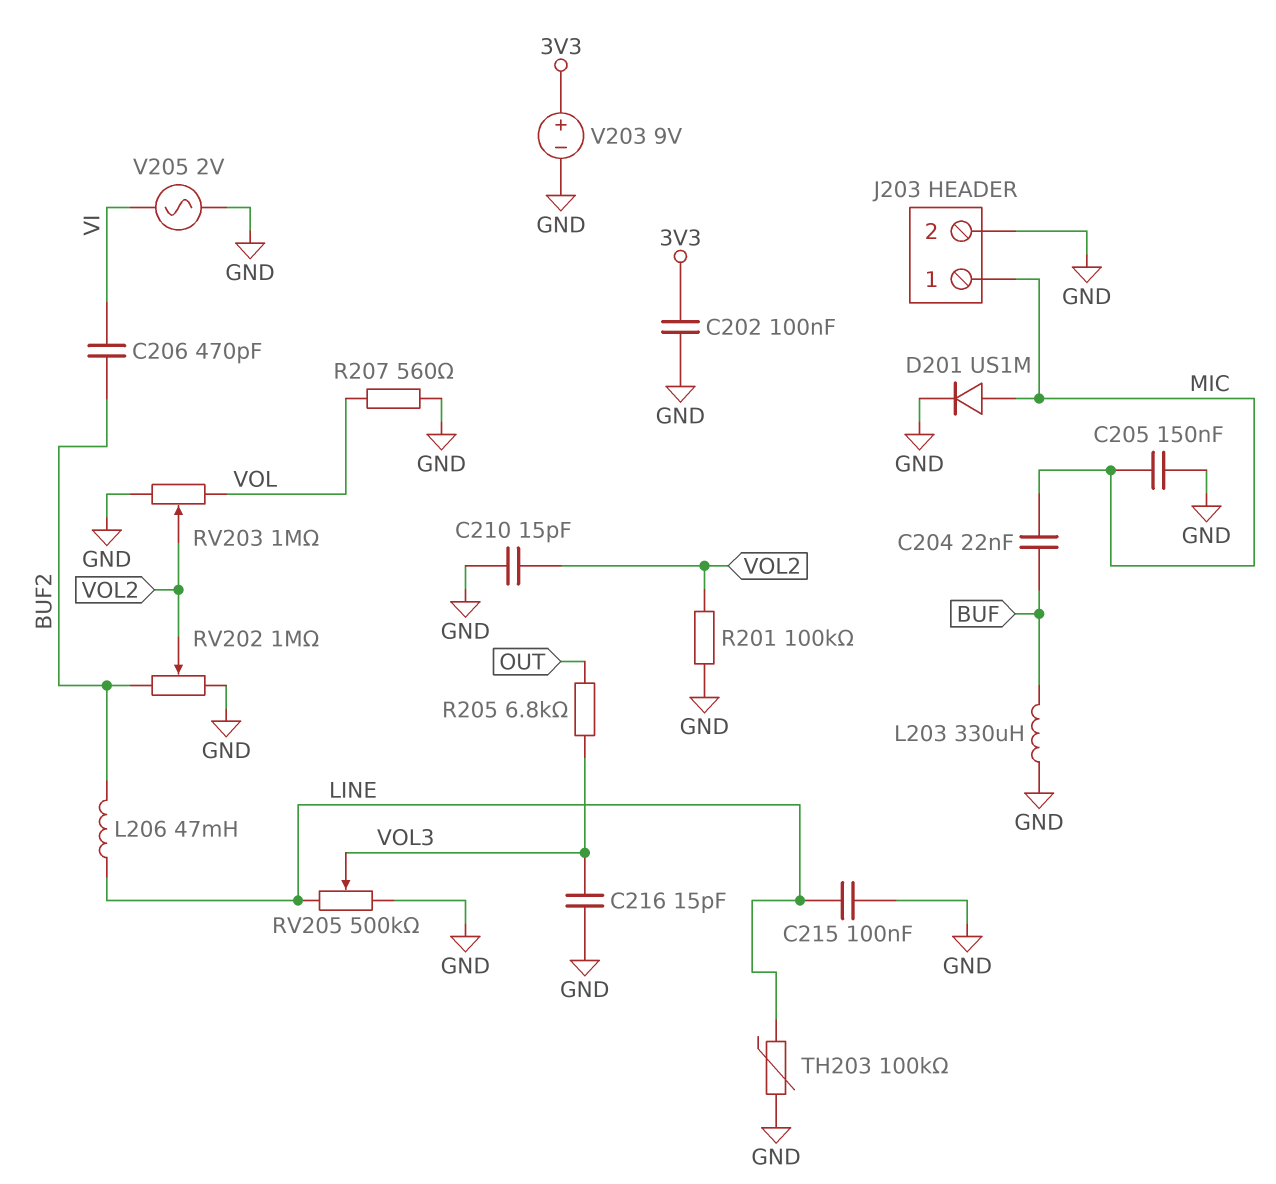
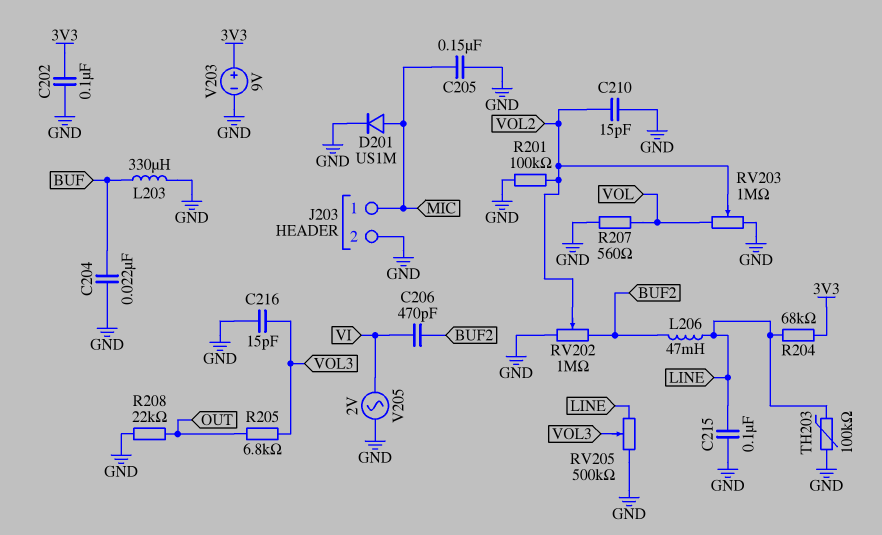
C204: 22nF (BUF, MIC) -> 22nF (BUF, GND)
R204: none -> 68k (3V3, LINE)
R208: none -> 22k (GND, OUT)

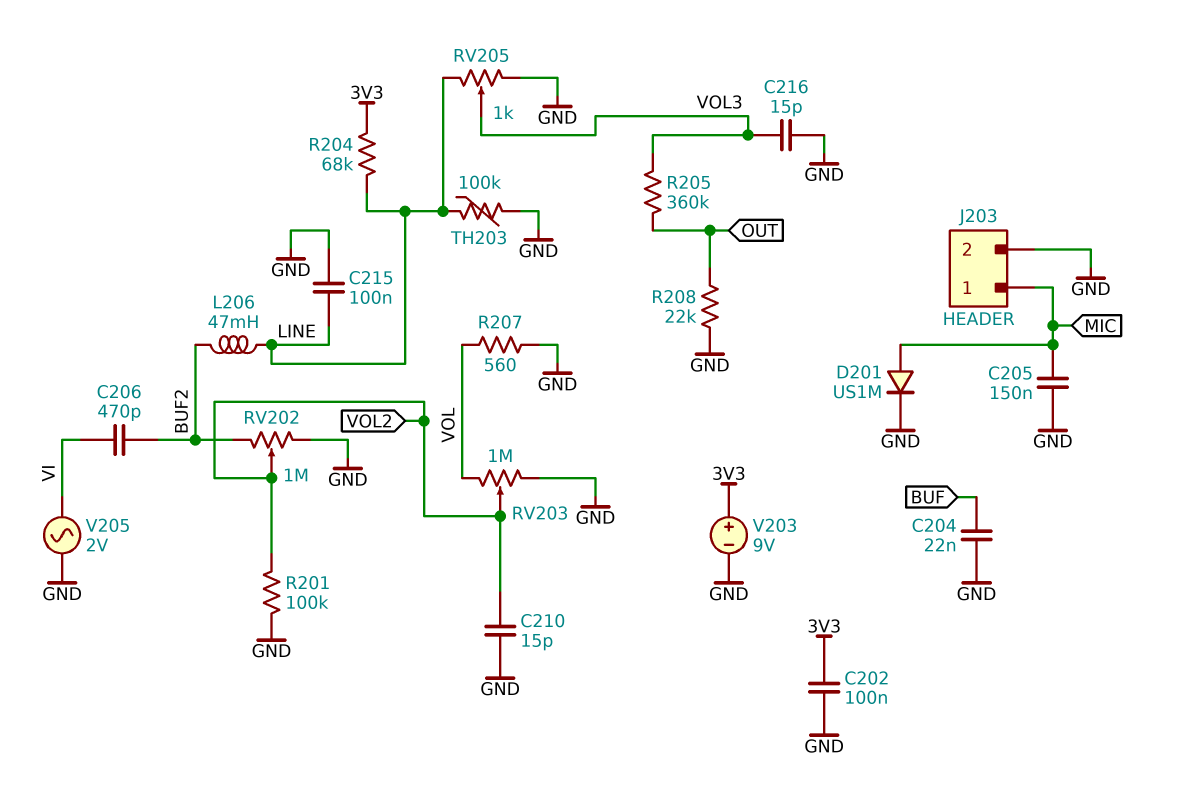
L203: 330uH (BUF, GND) -> none
R205: 6.8k (OUT, VOL3) -> 360k (OUT, VOL3)
RV205: 500k (GND, LINE, wiper VOL3) -> 1k (GND, LINE, wiper VOL3)

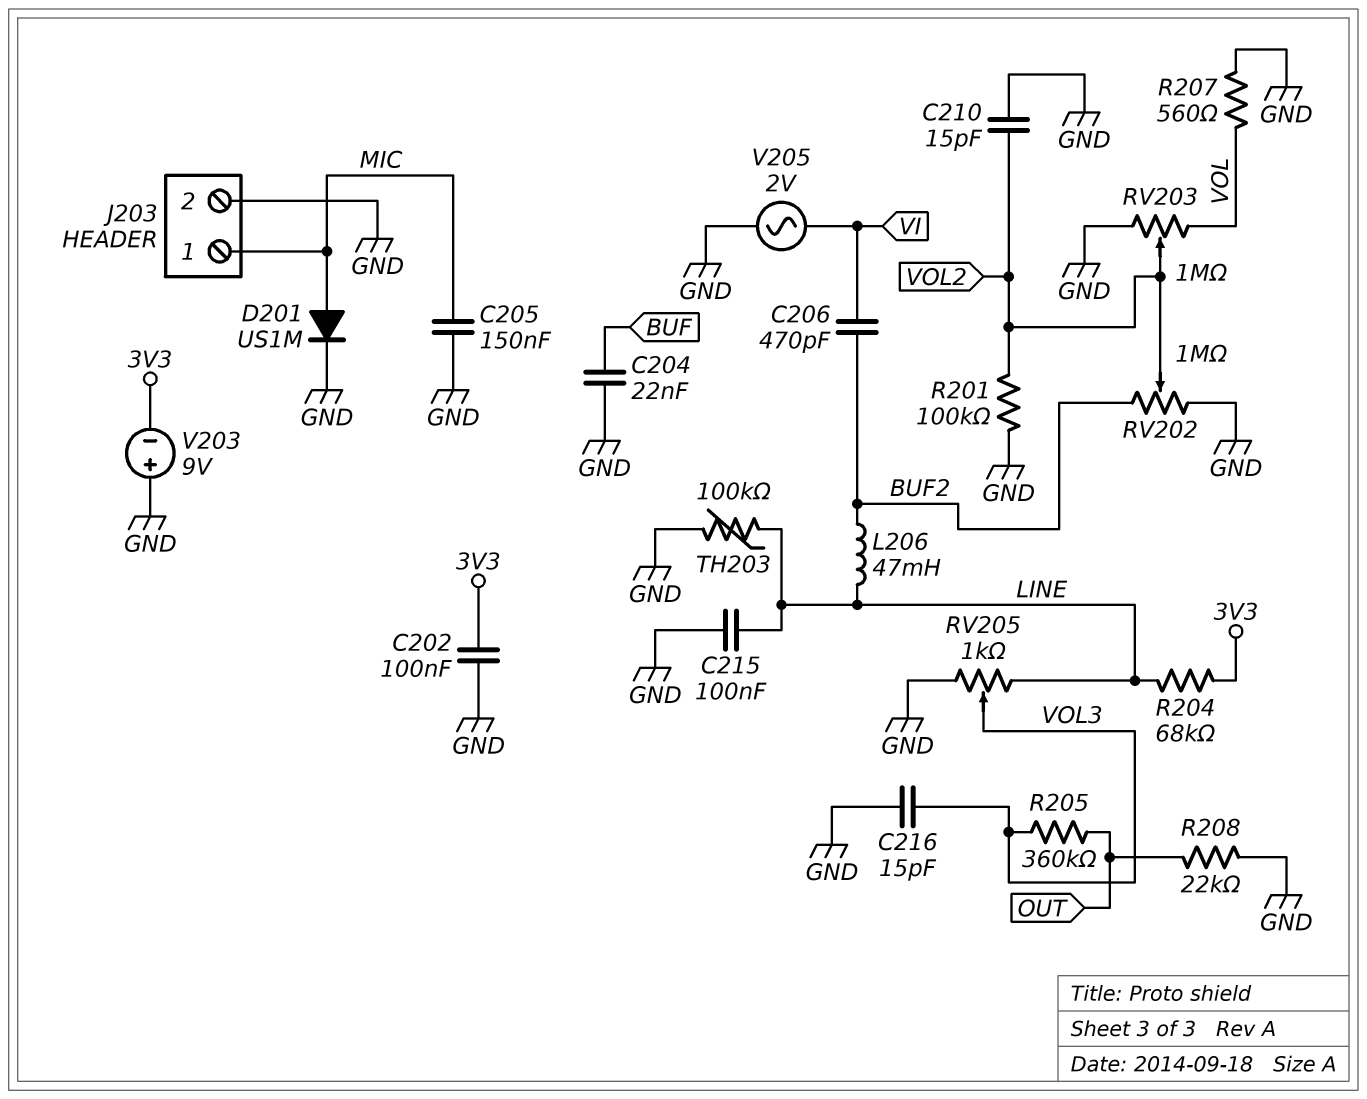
V203: 9V (plus 3V3, minus GND) -> 9V (plus GND, minus 3V3)

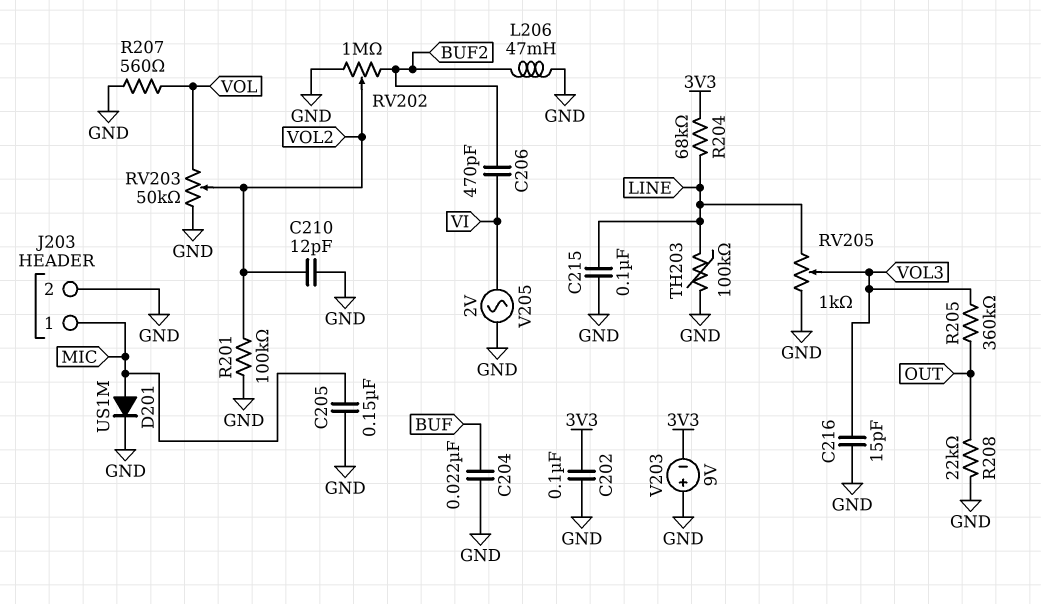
C210: 15pF (GND, VOL2) -> 12pF (GND, VOL2)
L206: 47mH (BUF2, LINE) -> 47mH (BUF2, GND)
RV203: 1M (GND, VOL, wiper VOL2) -> 50k (GND, VOL, wiper VOL2)

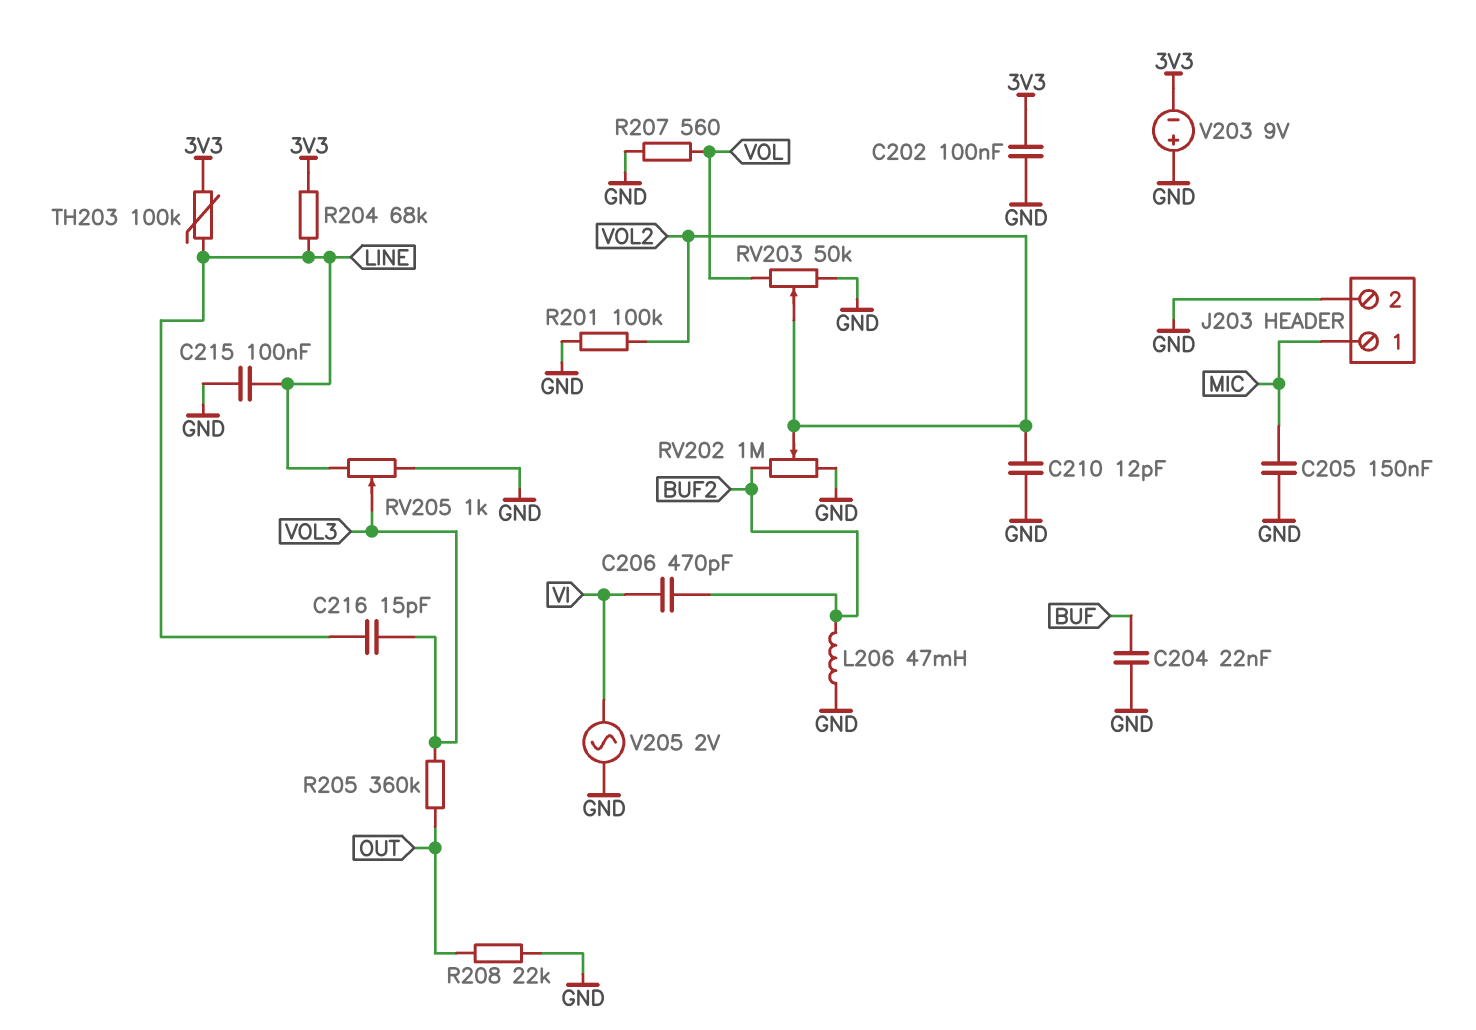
C216: 15pF (GND, VOL3) -> 15pF (LINE, VOL3)
D201: diode US1M (A MIC, K GND) -> none
TH203: 100k (GND, LINE) -> 100k (3V3, LINE)

